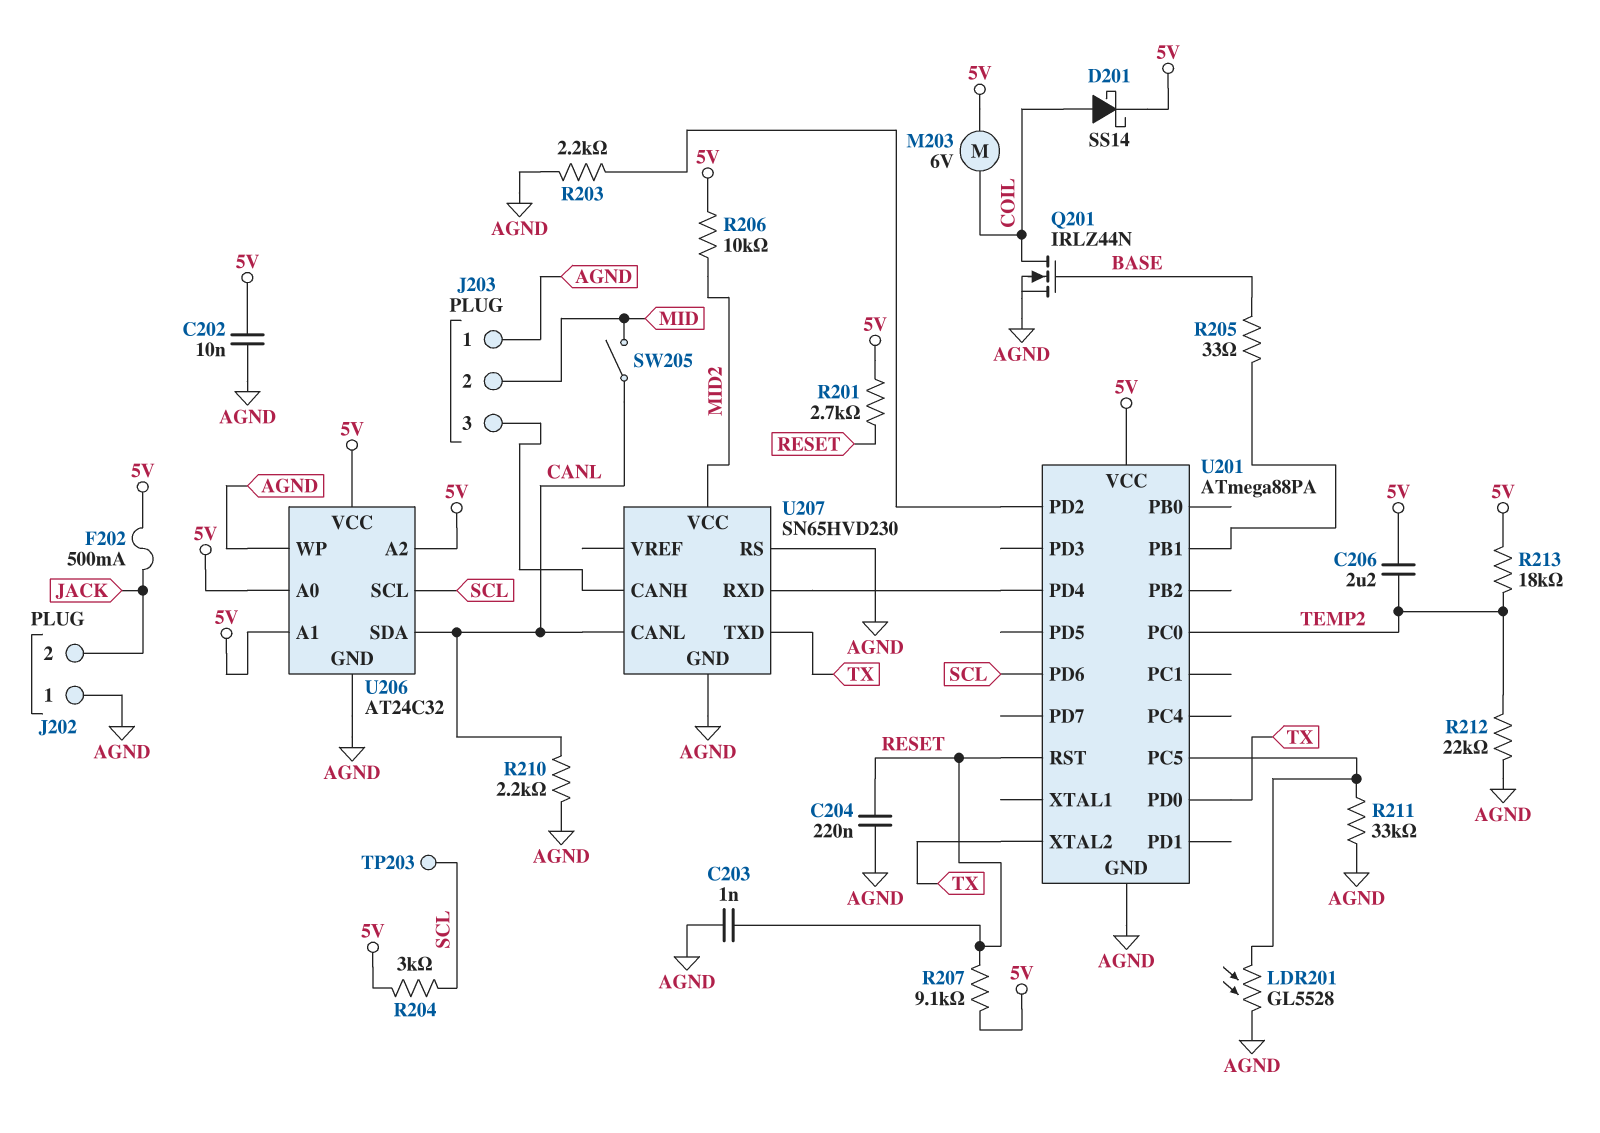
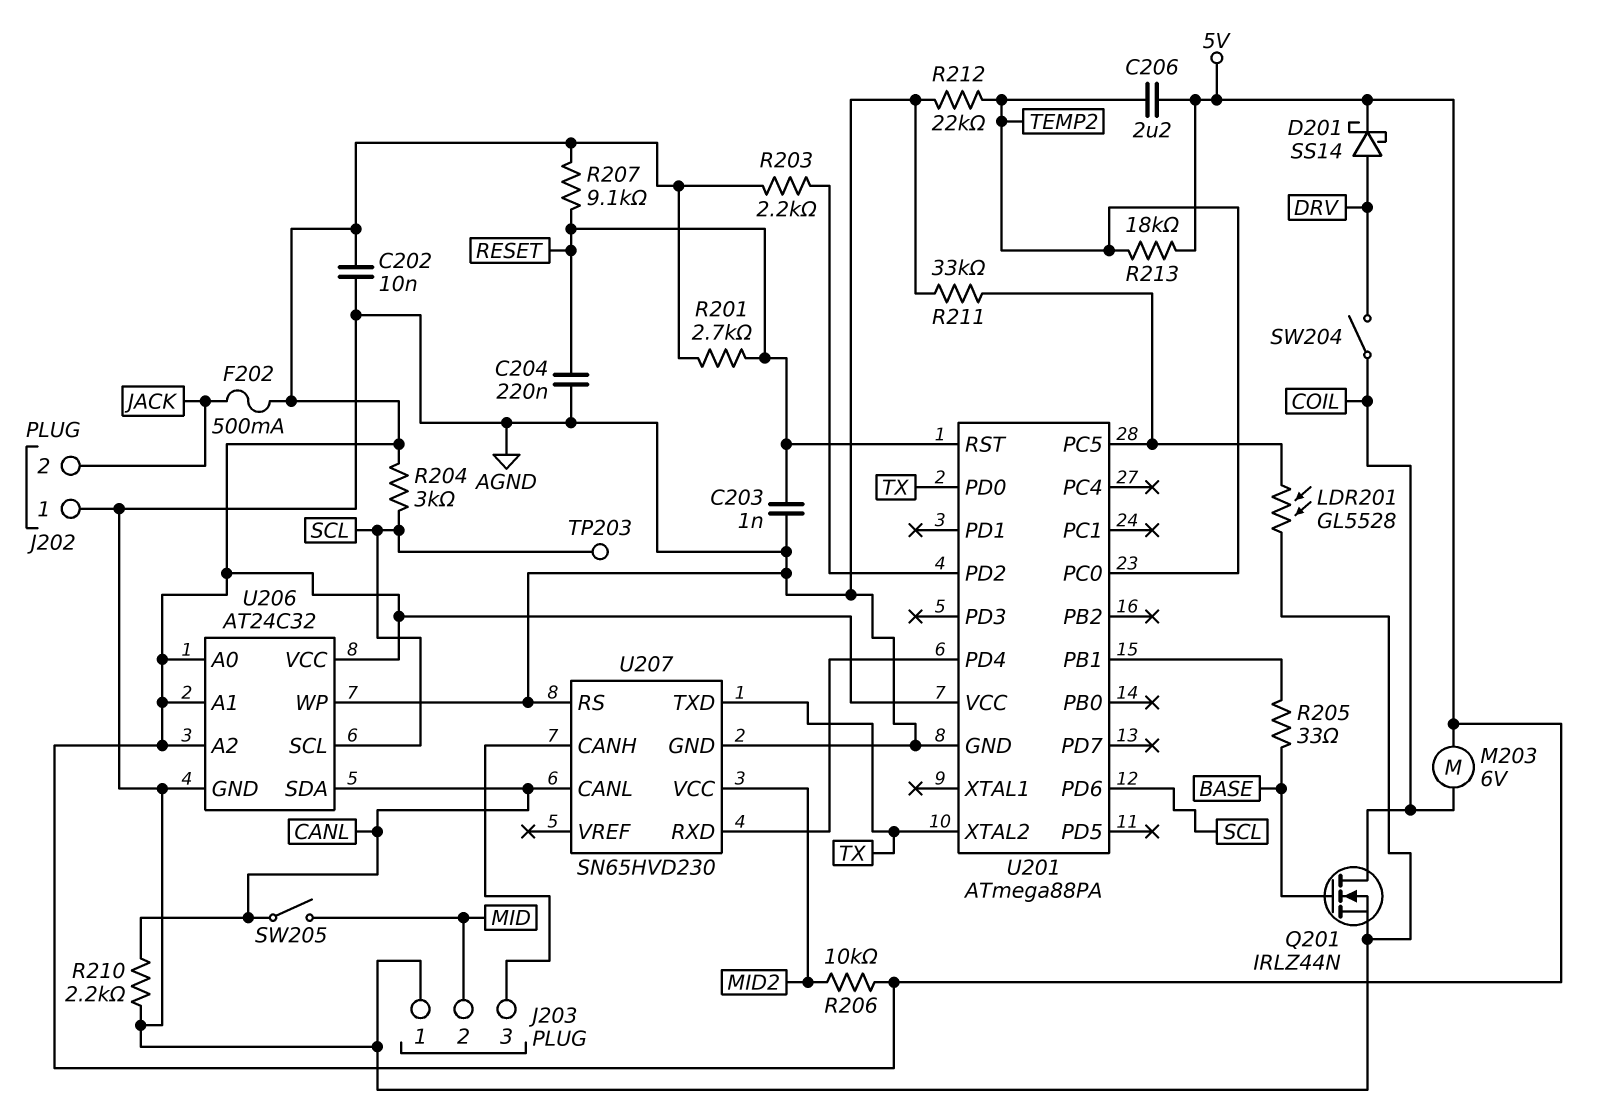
D201: schottky SS14 (A COIL, K 5V) -> schottky SS14 (A DRV, K 5V)
R203: 2.2k (AGND, U201/PD2) -> 2.2k (5V, U201/PD2)
SW204: none -> switch (COIL, DRV)

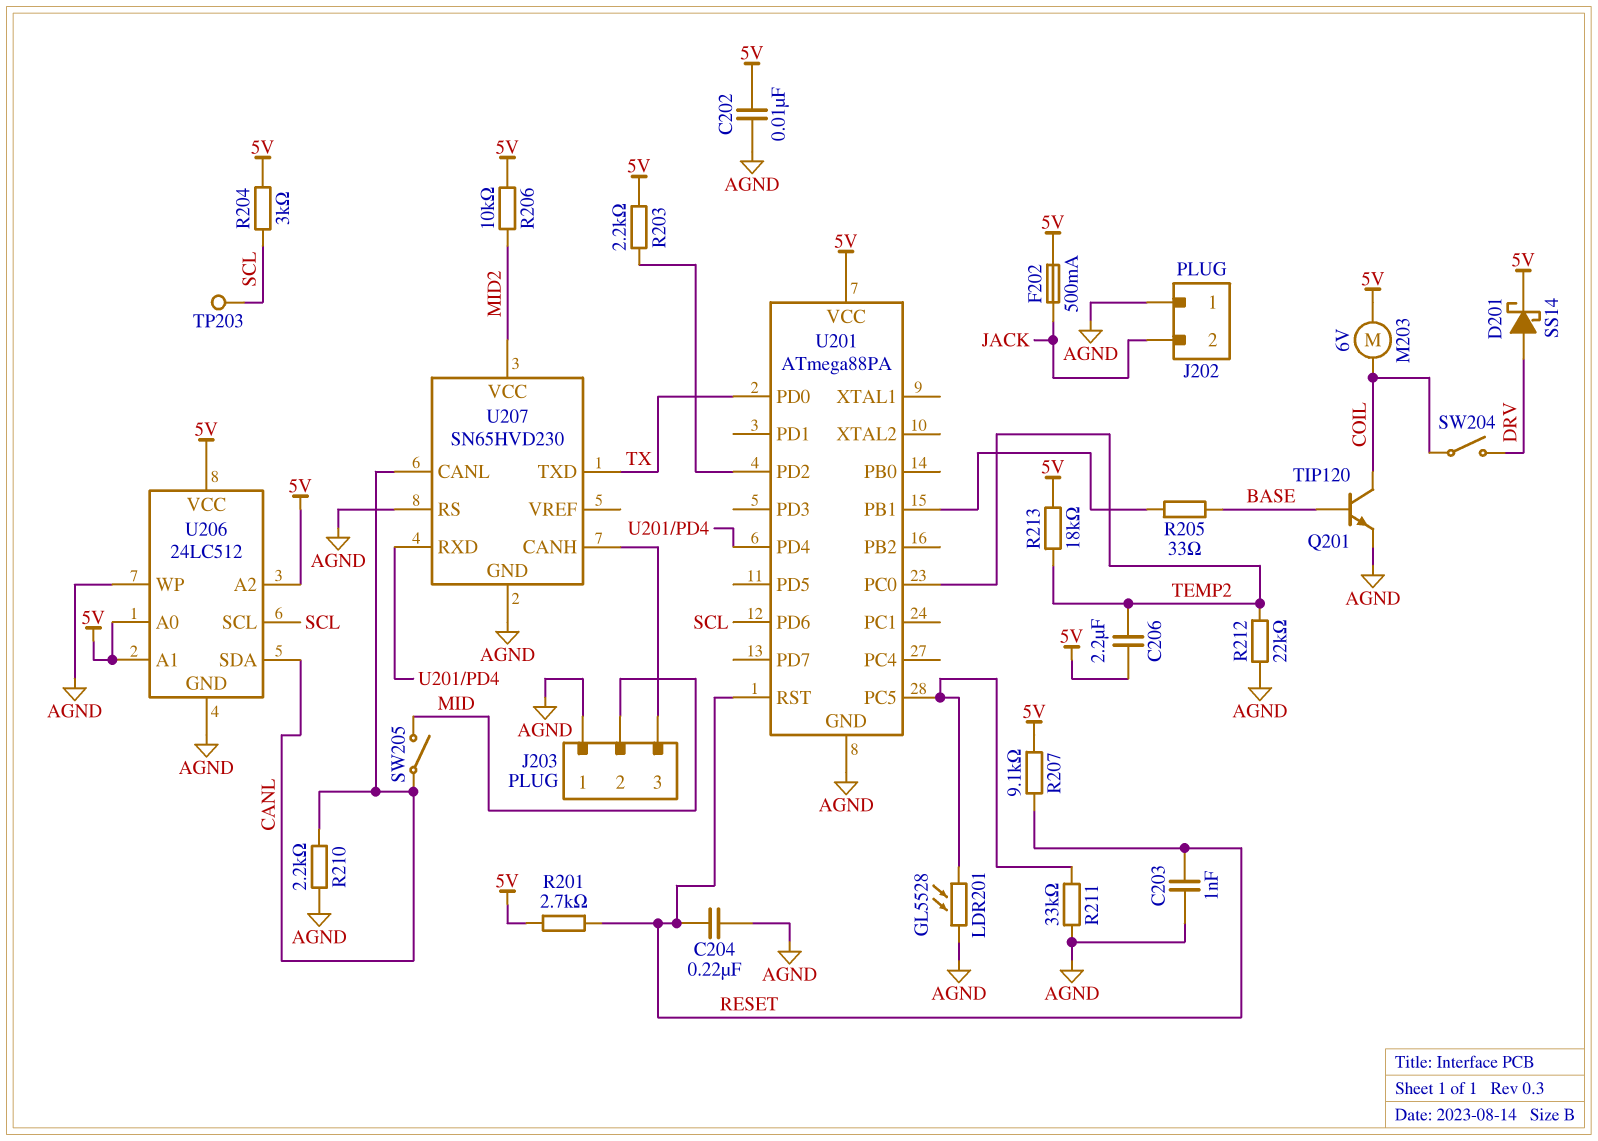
Q201: NMOS IRLZ44N (G BASE, D COIL, S AGND) -> NPN TIP120 (B BASE, C COIL, E AGND)
U201 pin XTAL2: TX -> none
U206: AT24C32 -> 24LC512

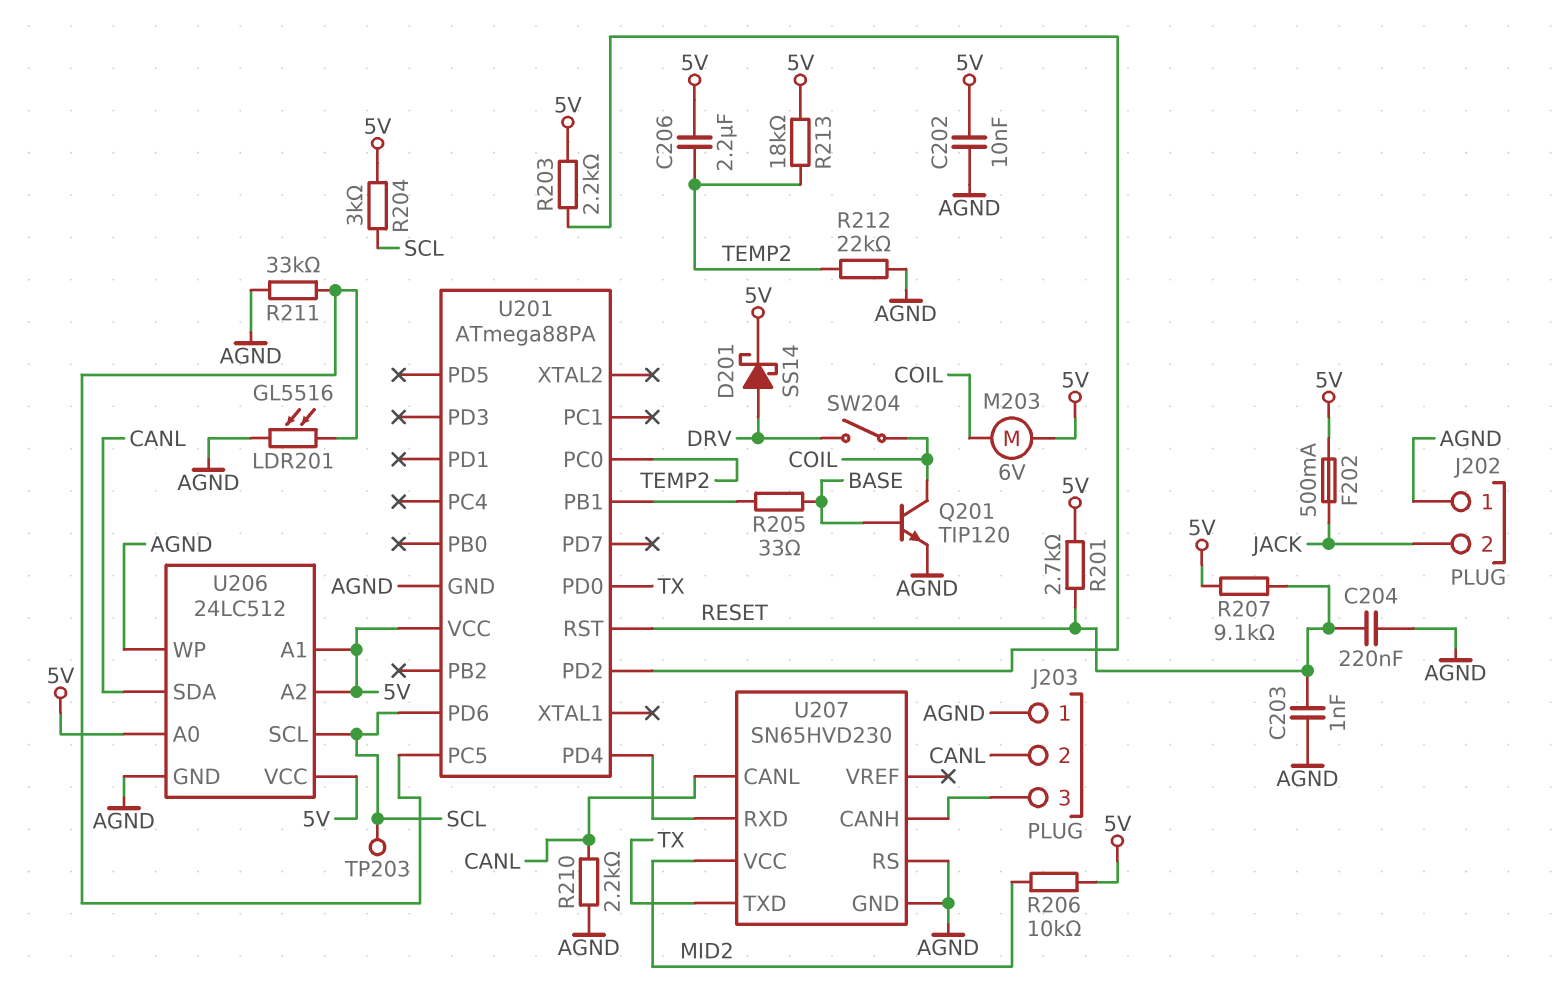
J203 pin 2: MID -> CANL
LDR201: GL5528 (AGND, U201/PC5) -> GL5516 (AGND, U201/PC5)
SW205: switch (CANL, MID) -> none

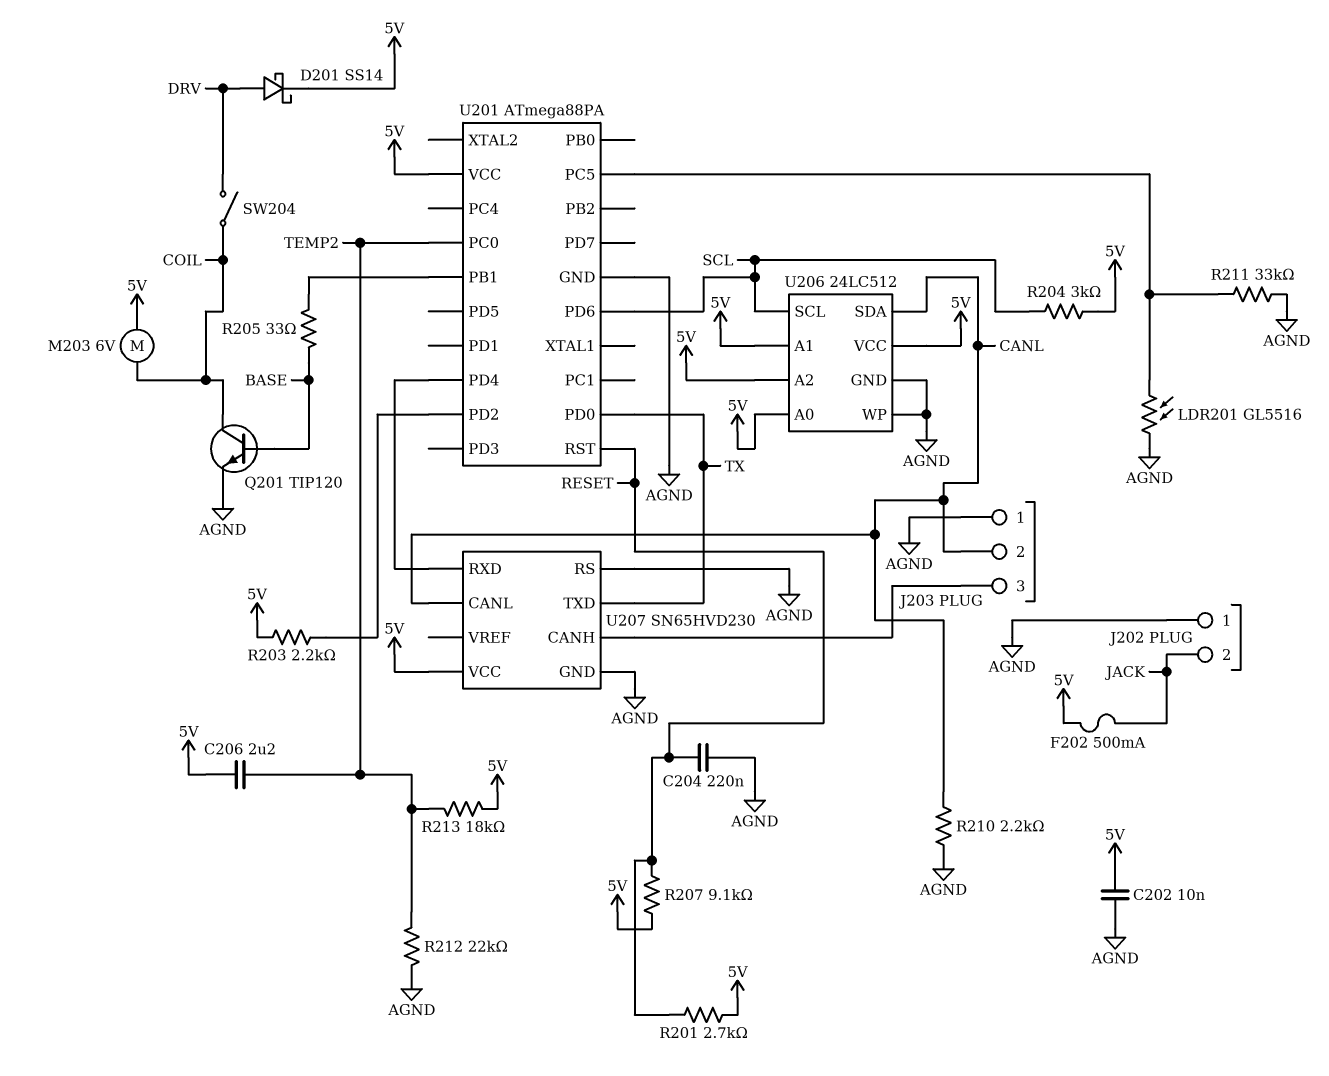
C203: 1nF (AGND, RESET) -> none
R206: 10k (5V, MID2) -> none
TP203: test point (SCL) -> none
U207 pin VCC: MID2 -> 5V

